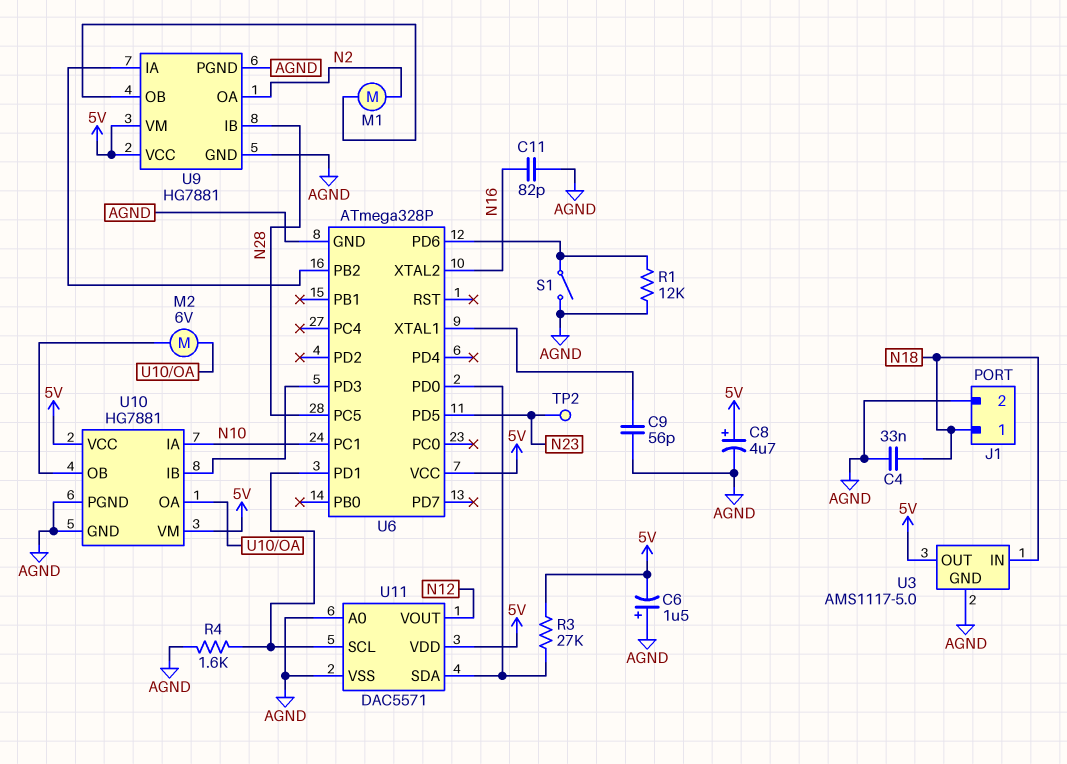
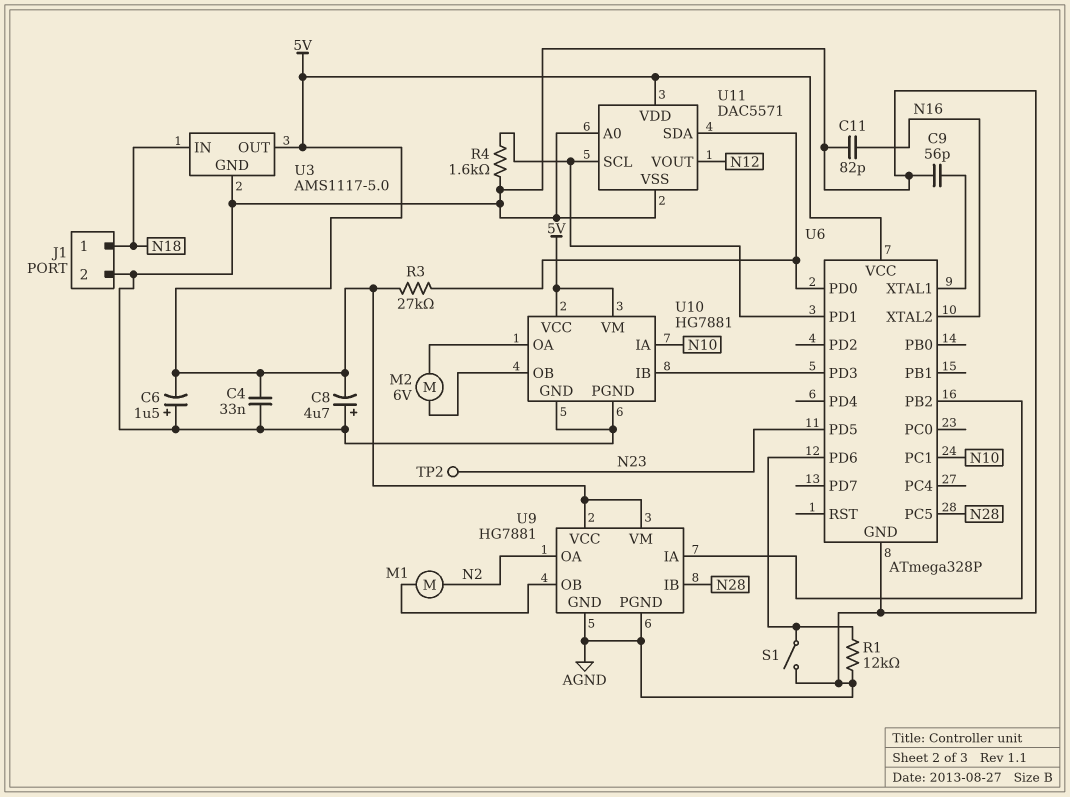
C4: 33nF (AGND, N18) -> 33nF (5V, AGND)
C8: 4.7uF (plus 5V, minus AGND) -> 4.7uF (plus AGND, minus 5V)

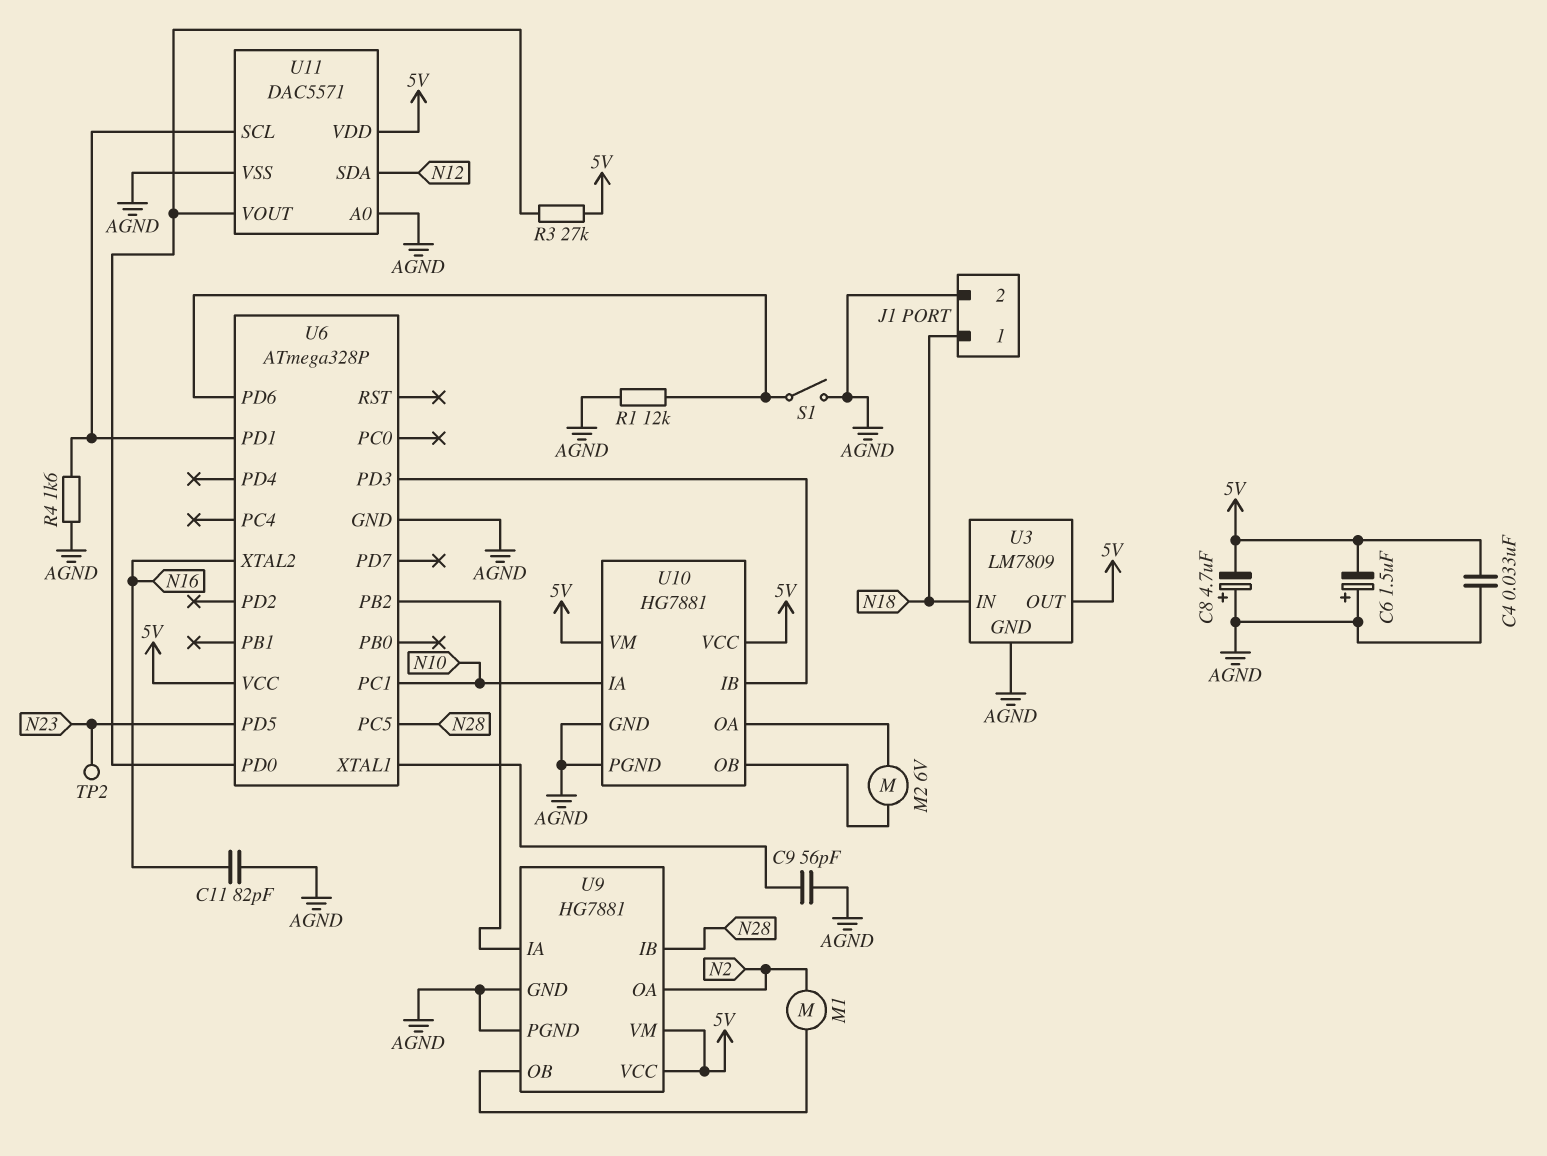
U3: AMS1117-5.0 -> LM7809
U11 pin SDA: U6/PD0 -> N12
U11 pin VOUT: N12 -> U6/PD0

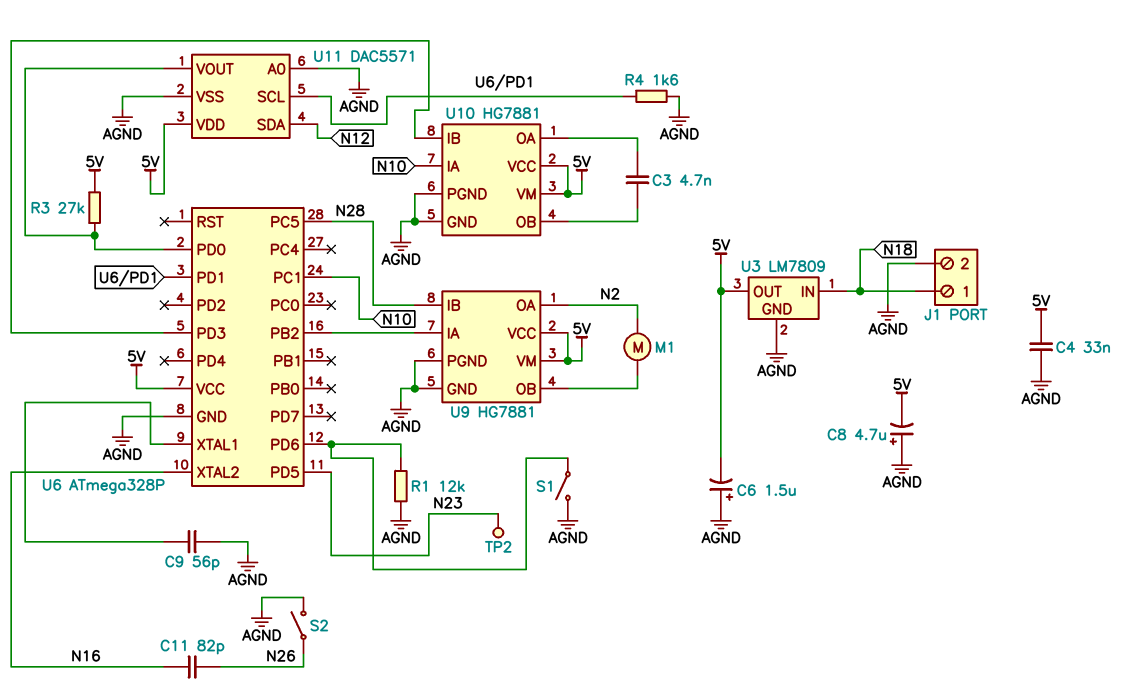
C3: none -> 4.7nF (U10/OA, U10/OB)
C11: 82pF (AGND, N16) -> 82pF (N16, N26)
M2: motor 6V (U10/OA, U10/OB) -> none
S2: none -> switch (AGND, N26)

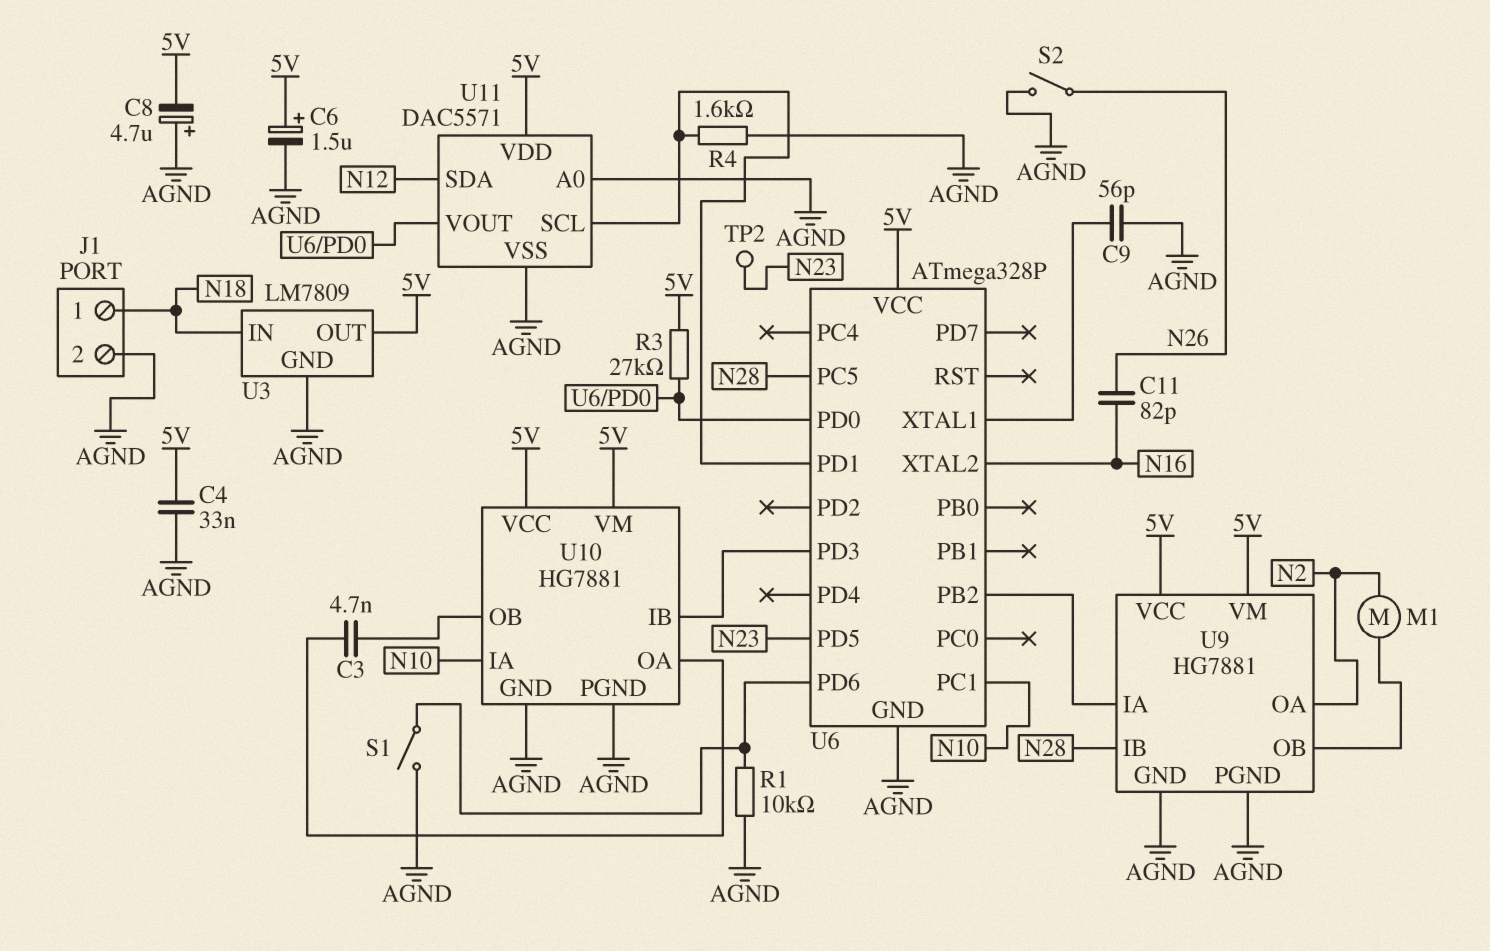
C6: 1.5uF (plus AGND, minus 5V) -> 1.5uF (plus 5V, minus AGND)
R1: 12k (AGND, U6/PD6) -> 10k (AGND, U6/PD6)

